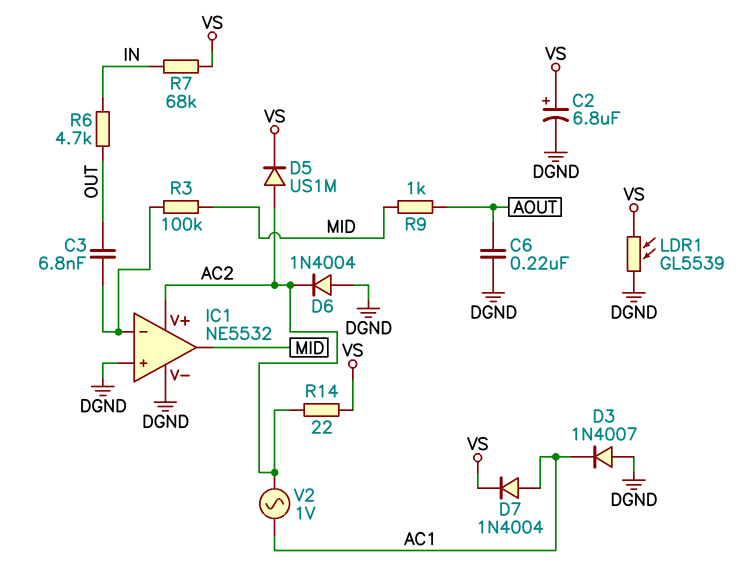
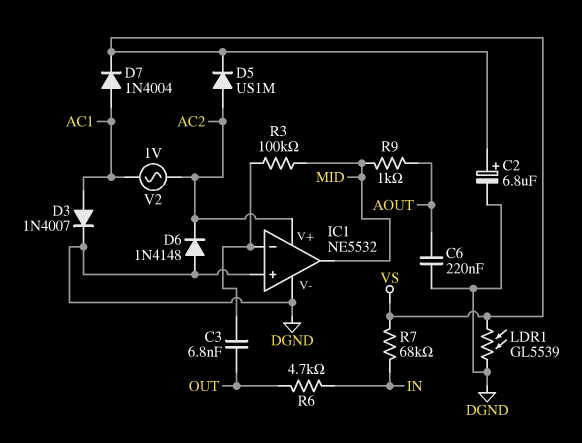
D3: diode 1N4007 (A DGND, K AC1) -> diode 1N4007 (A AC1, K DGND)
D6: diode 1N4004 (A DGND, K AC2) -> diode 1N4148 (A DGND, K AC2)
R14: 22 (AC2, VS) -> none

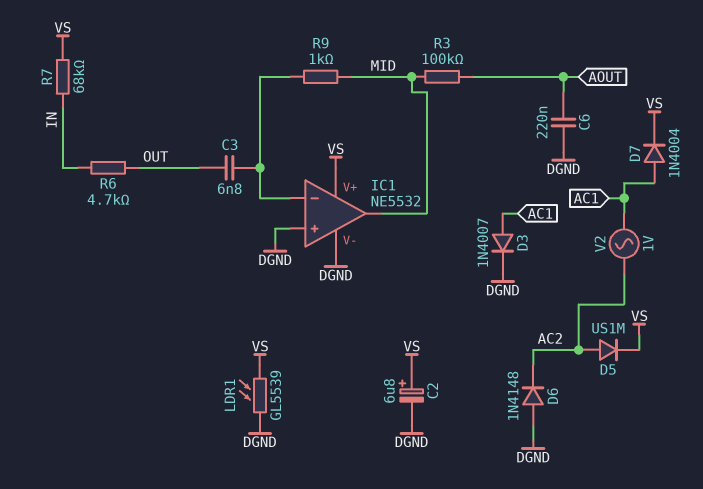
IC1 pin V+: AC2 -> VS
R3: 100k (IC1/in-, MID) -> 100k (AOUT, MID)
R9: 1k (AOUT, MID) -> 1k (IC1/in-, MID)

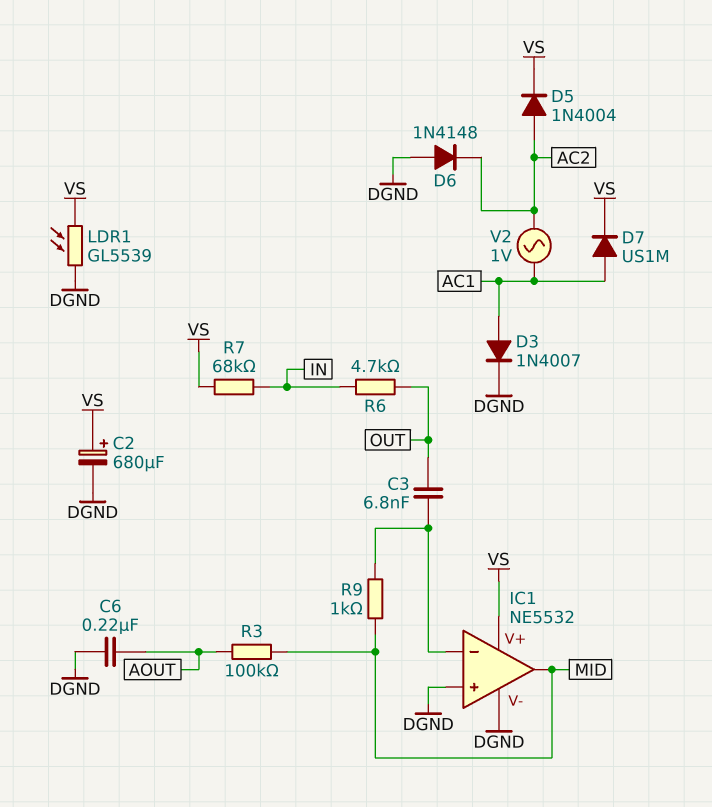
C2: 6.8uF (plus VS, minus DGND) -> 680uF (plus VS, minus DGND)
D5: diode US1M (A AC2, K VS) -> diode 1N4004 (A AC2, K VS)
D7: diode 1N4004 (A AC1, K VS) -> diode US1M (A AC1, K VS)

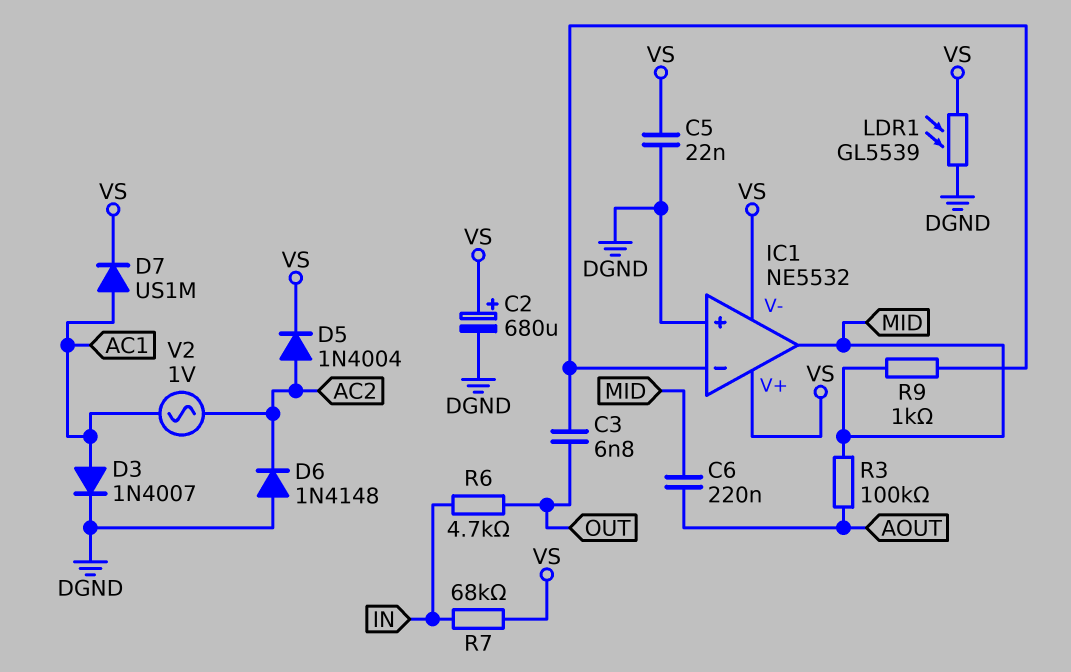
C5: none -> 22nF (DGND, VS)
C6: 220nF (AOUT, DGND) -> 220nF (AOUT, MID)
IC1 pin V-: DGND -> VS

